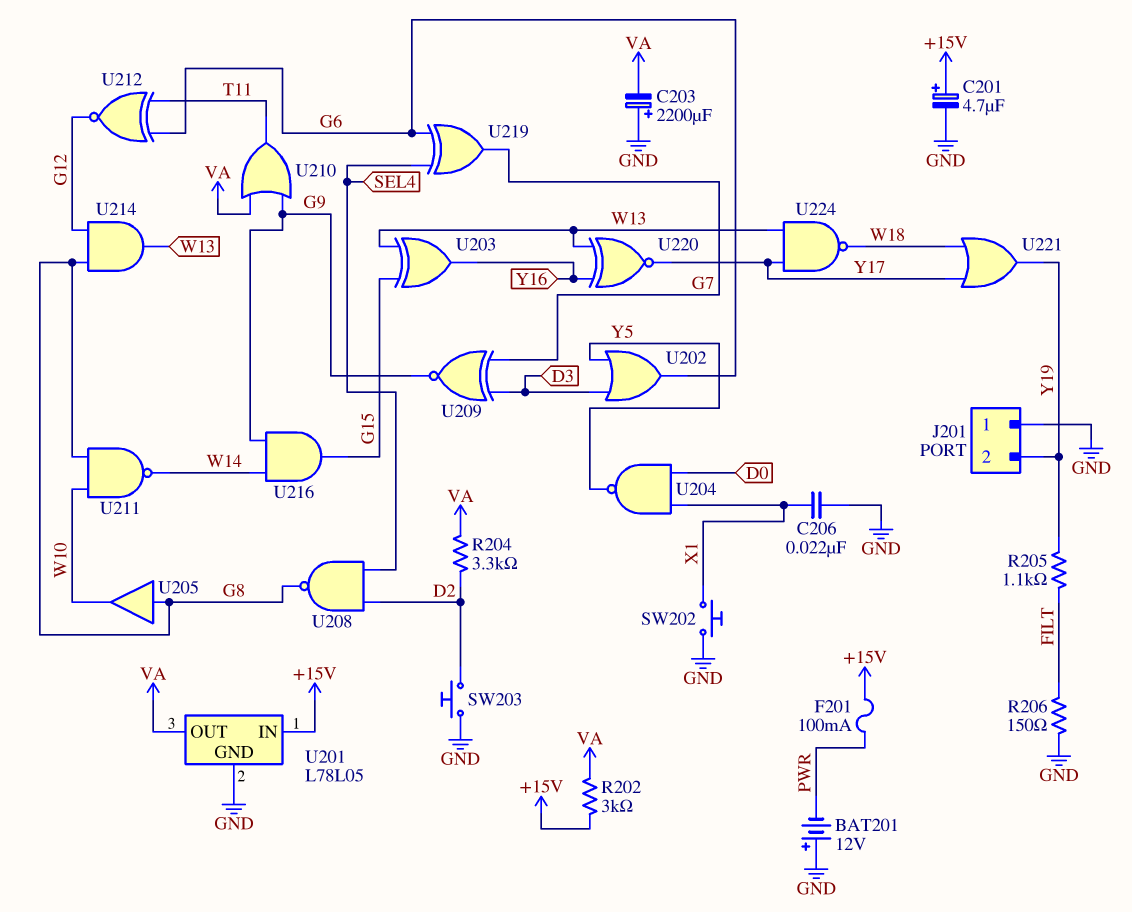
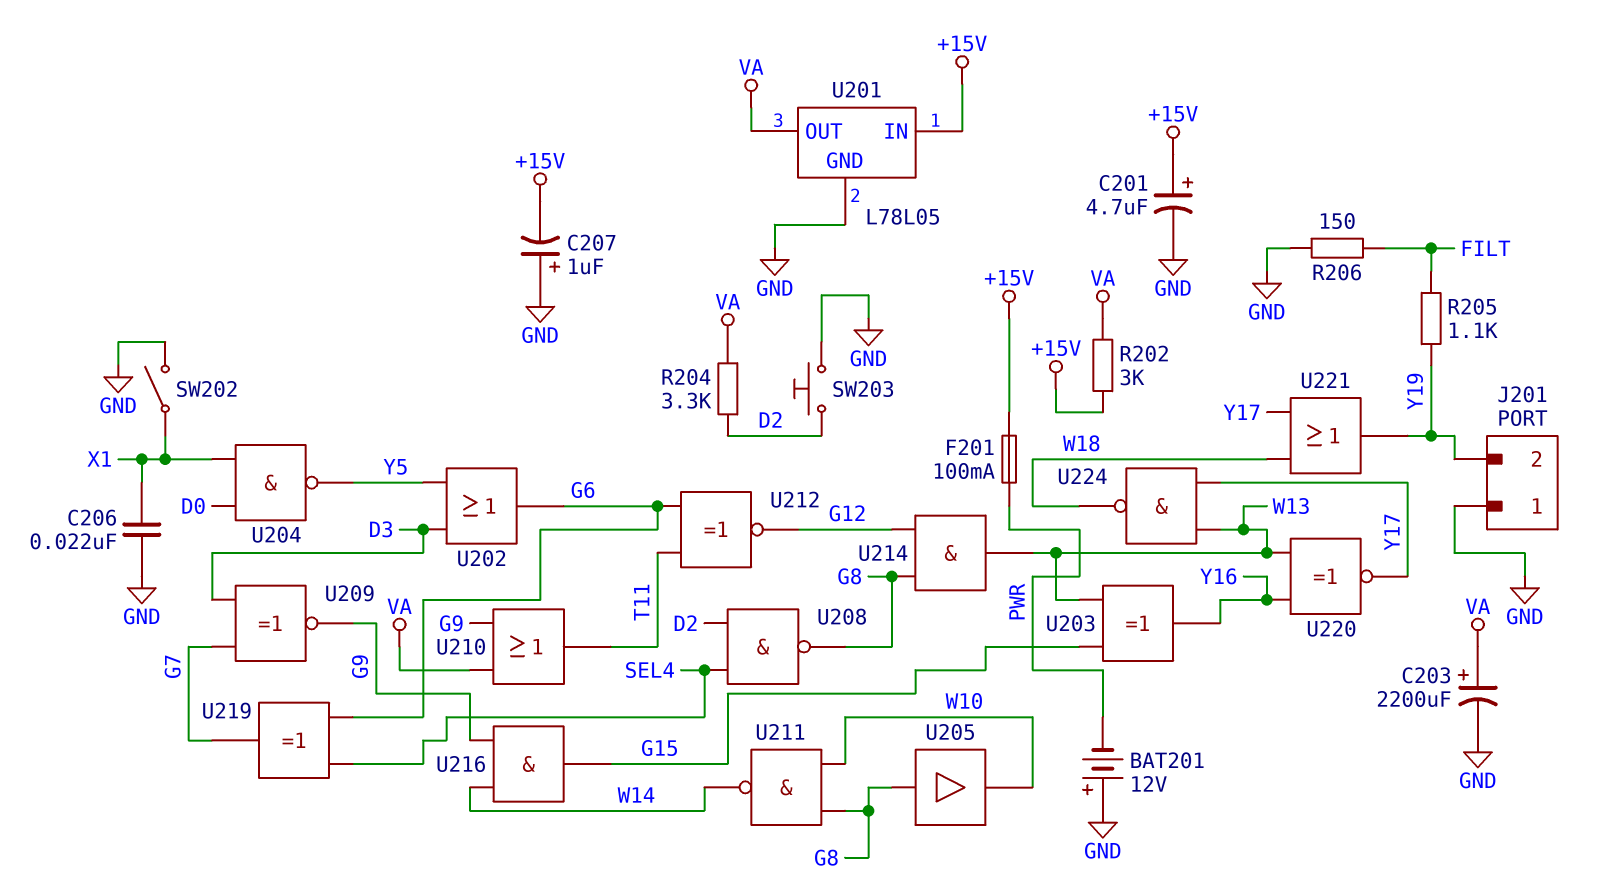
C203: 2200uF (plus GND, minus VA) -> 2200uF (plus VA, minus GND)
C207: none -> 1uF (plus GND, minus +15V)
SW202: button (GND, X1) -> switch (GND, X1)

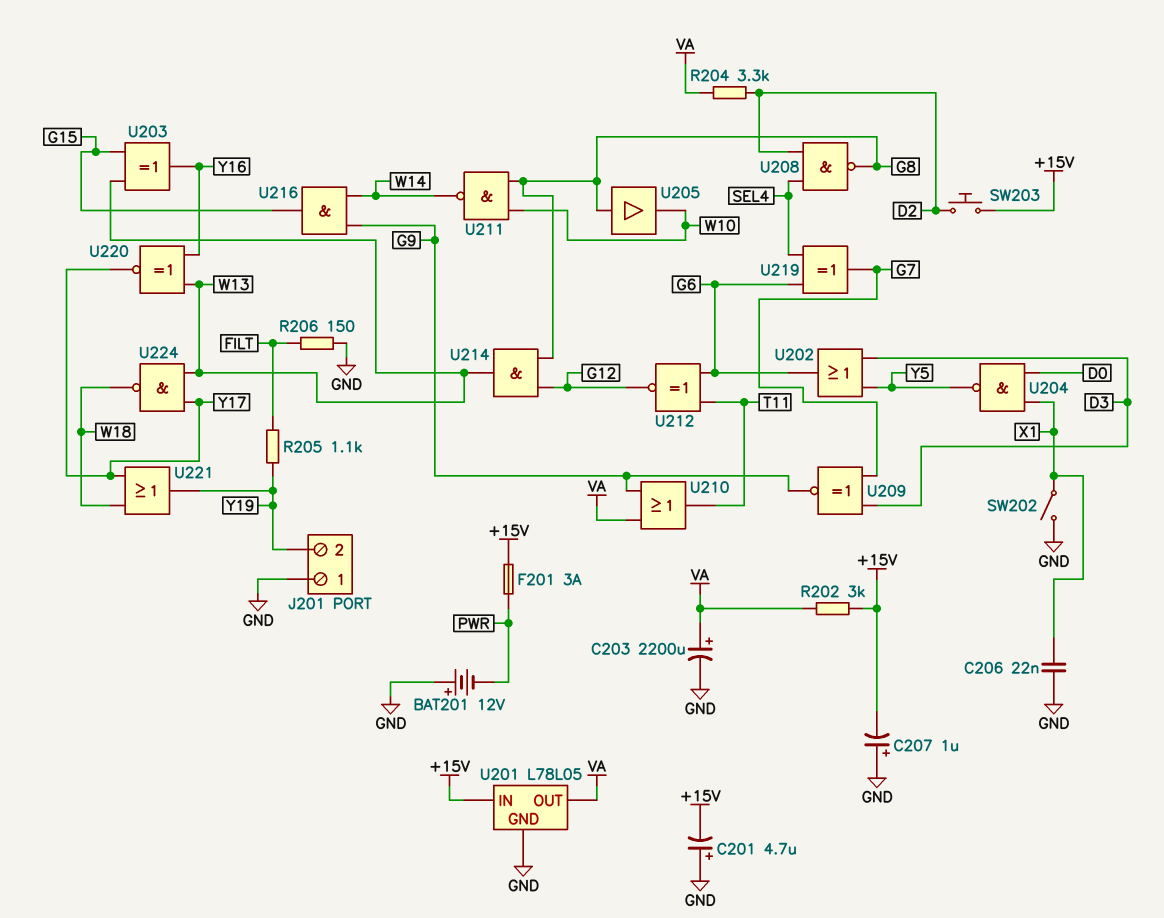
C201: 4.7uF (plus +15V, minus GND) -> 4.7uF (plus GND, minus +15V)
F201: 100mA (+15V, PWR) -> 3A (+15V, PWR)
SW203: button (D2, GND) -> button (+15V, D2)

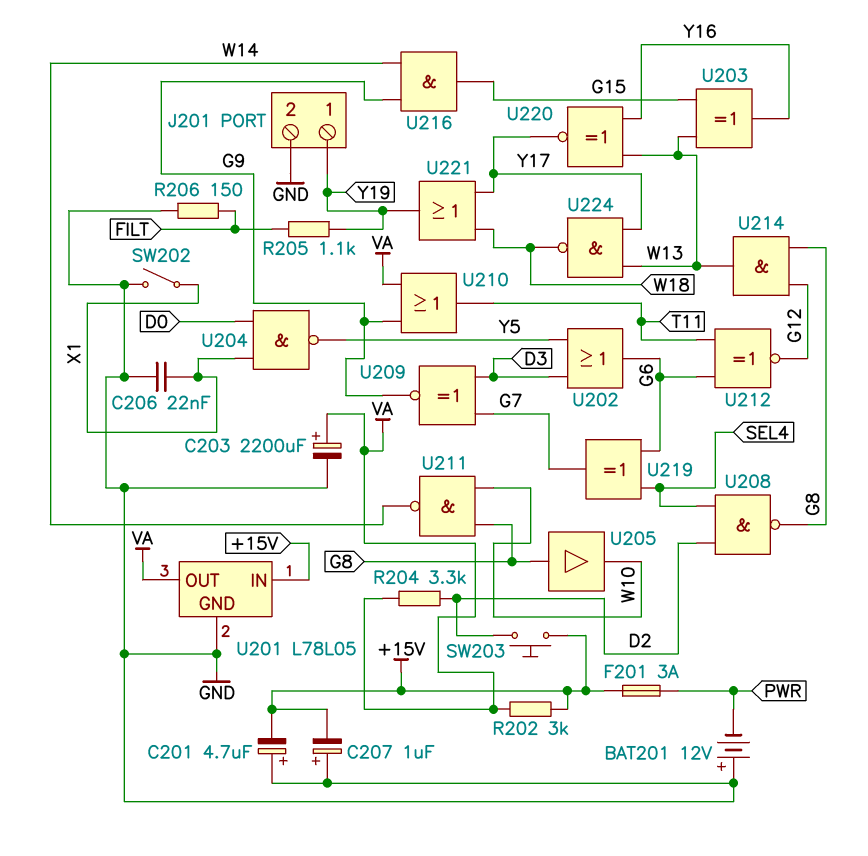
J201 pin 1: GND -> Y19
J201 pin 2: Y19 -> GND

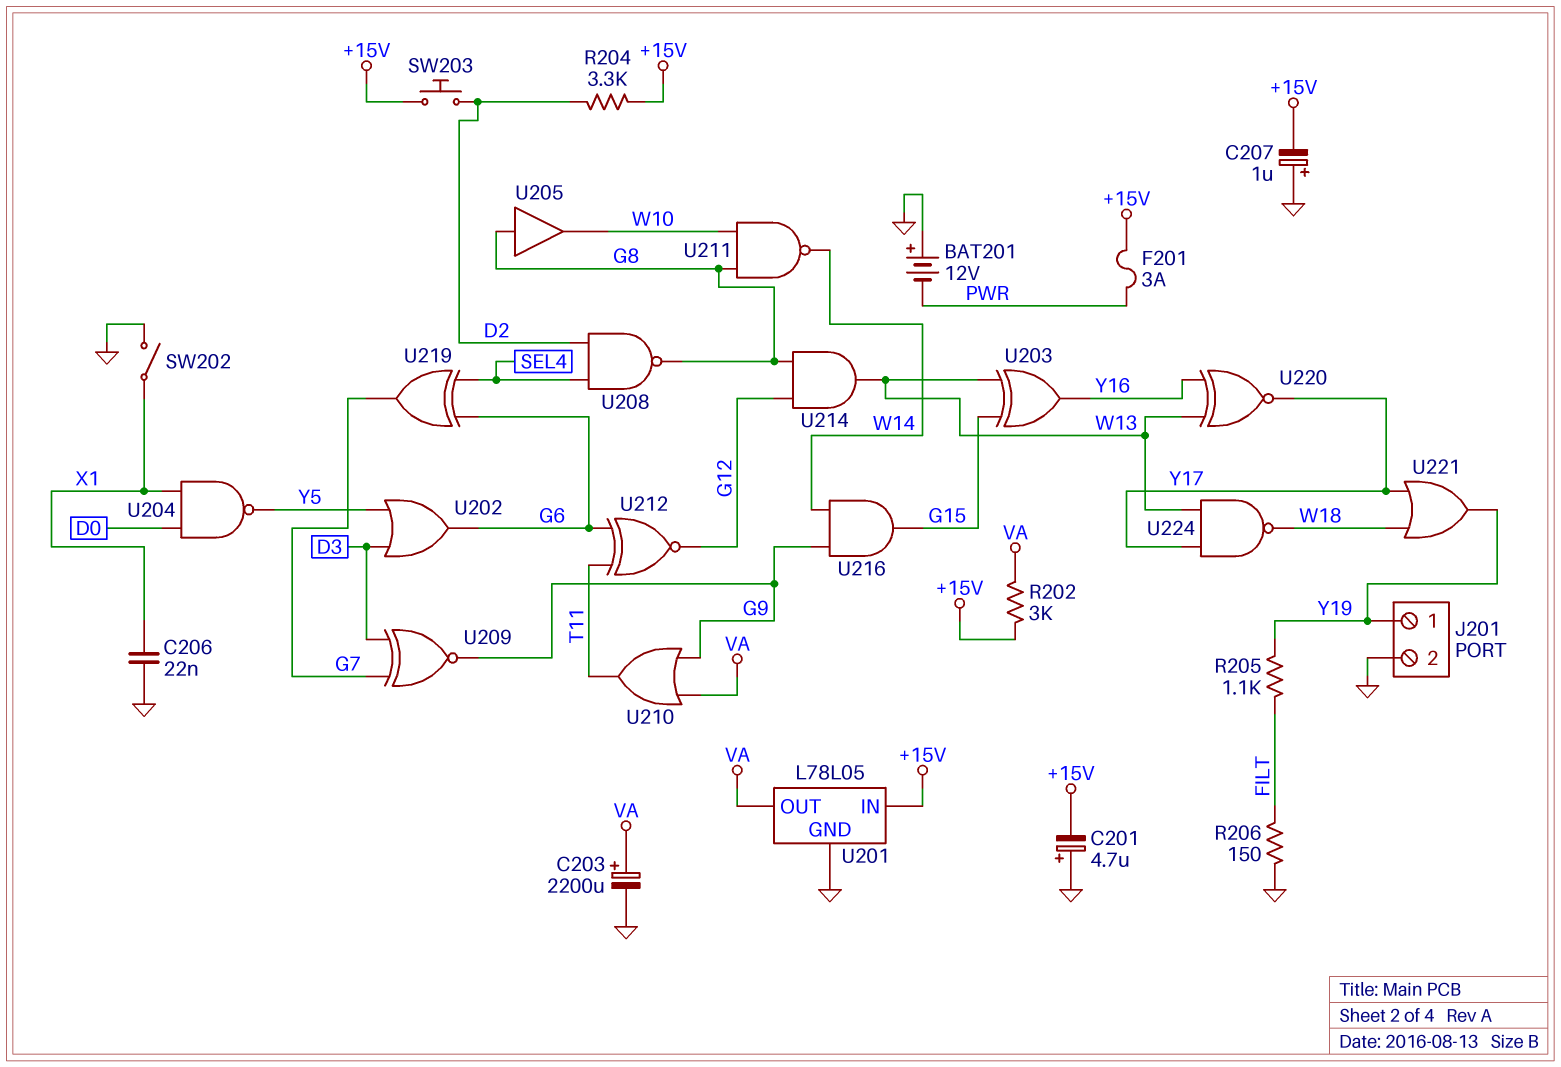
R204: 3.3k (D2, VA) -> 3.3k (+15V, D2)

